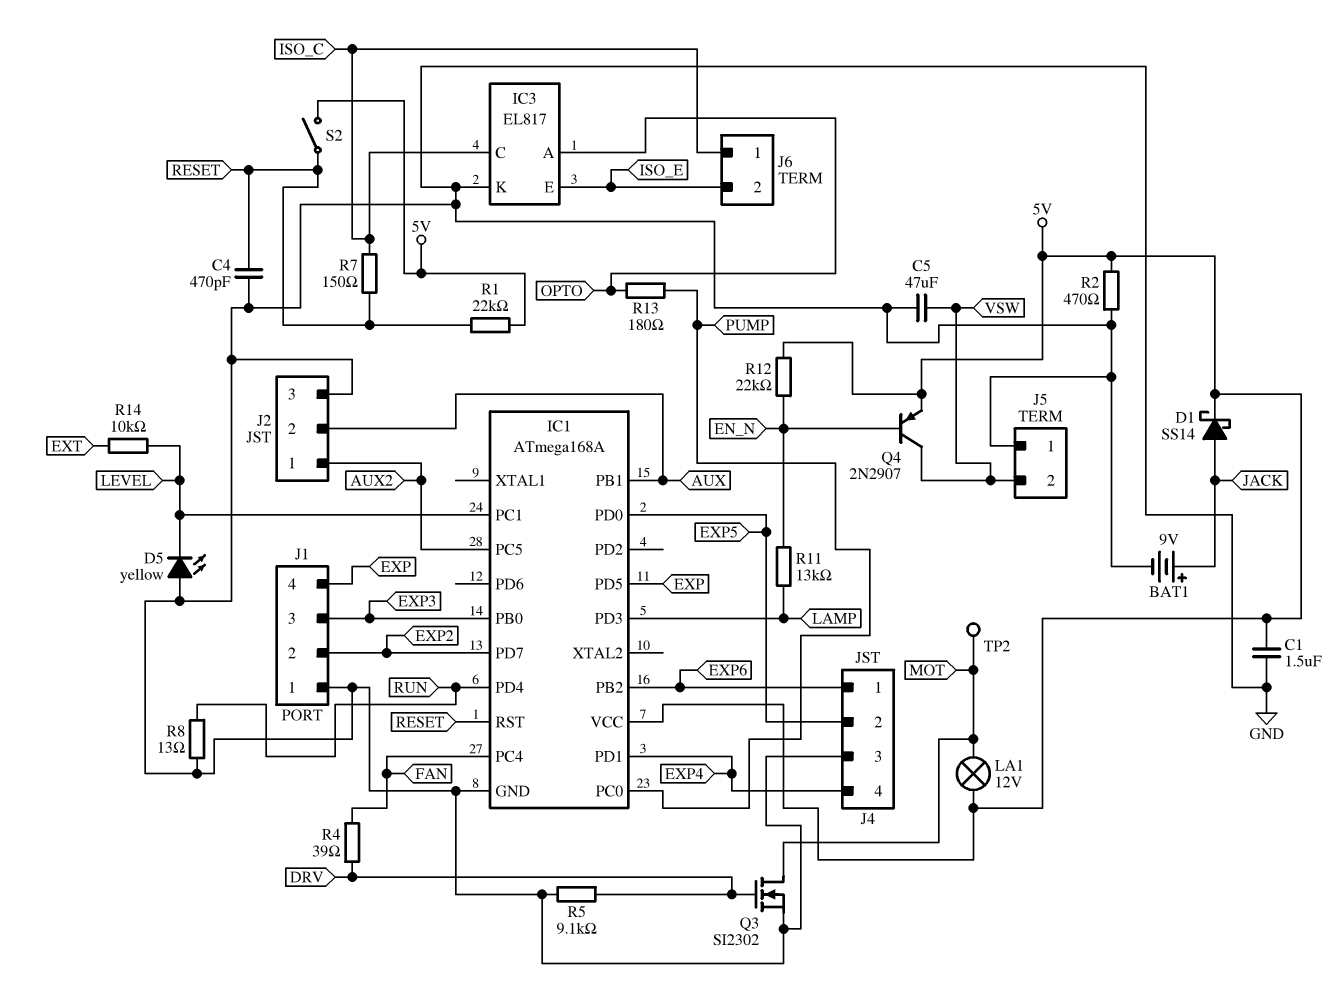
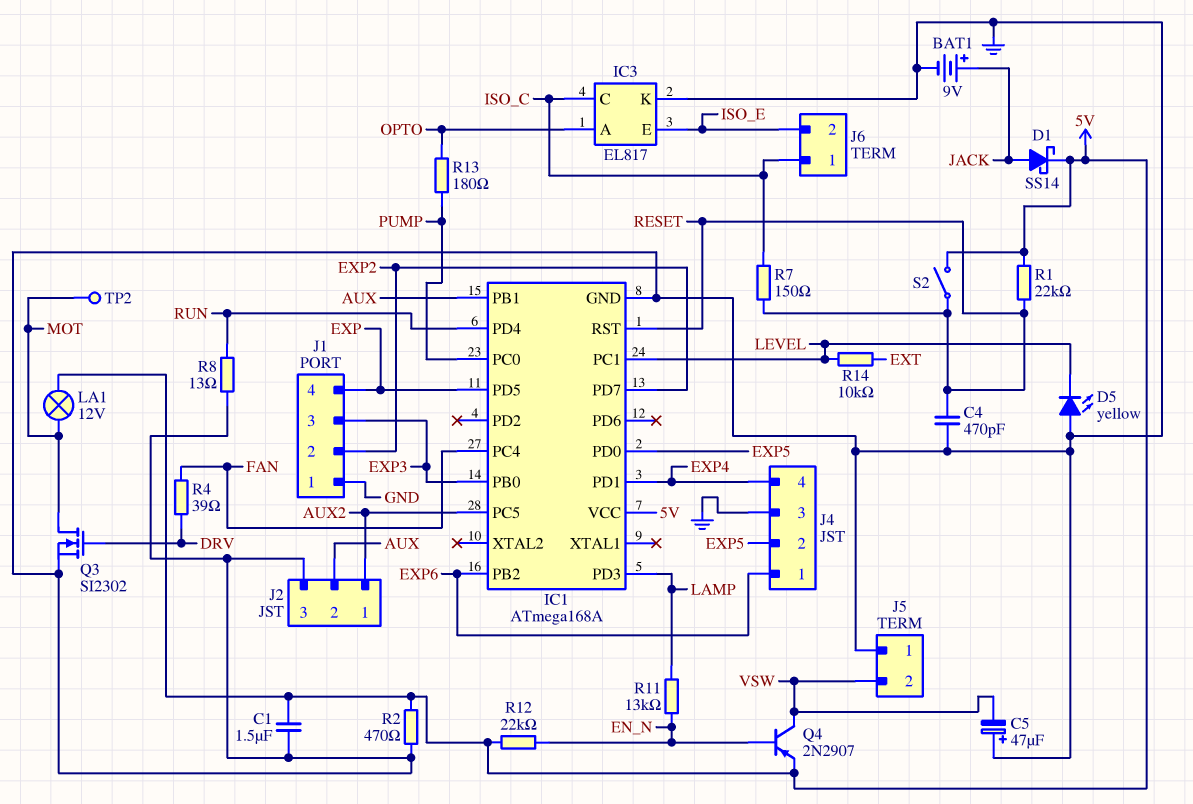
C5: 47uF (GND, VSW) -> 47uF (plus GND, minus VSW)
R5: 9.1k (DRV, GND) -> none

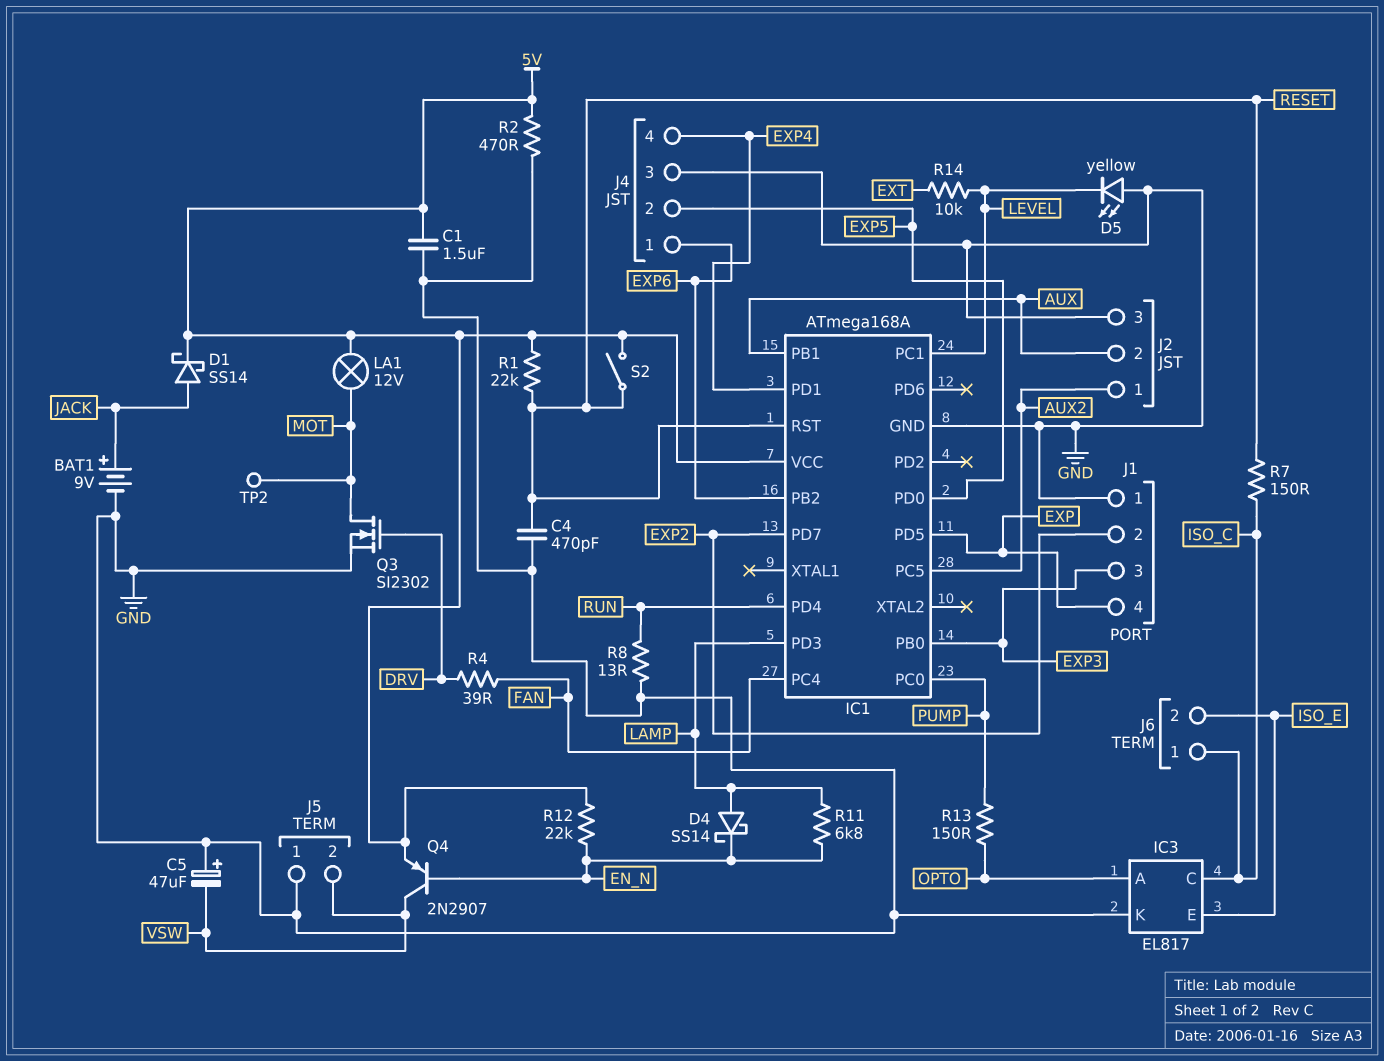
D4: none -> schottky SS14 (A LAMP, K EN_N)
R11: 13k (EN_N, LAMP) -> 6.8k (EN_N, LAMP)
R13: 180 (OPTO, PUMP) -> 150 (OPTO, PUMP)

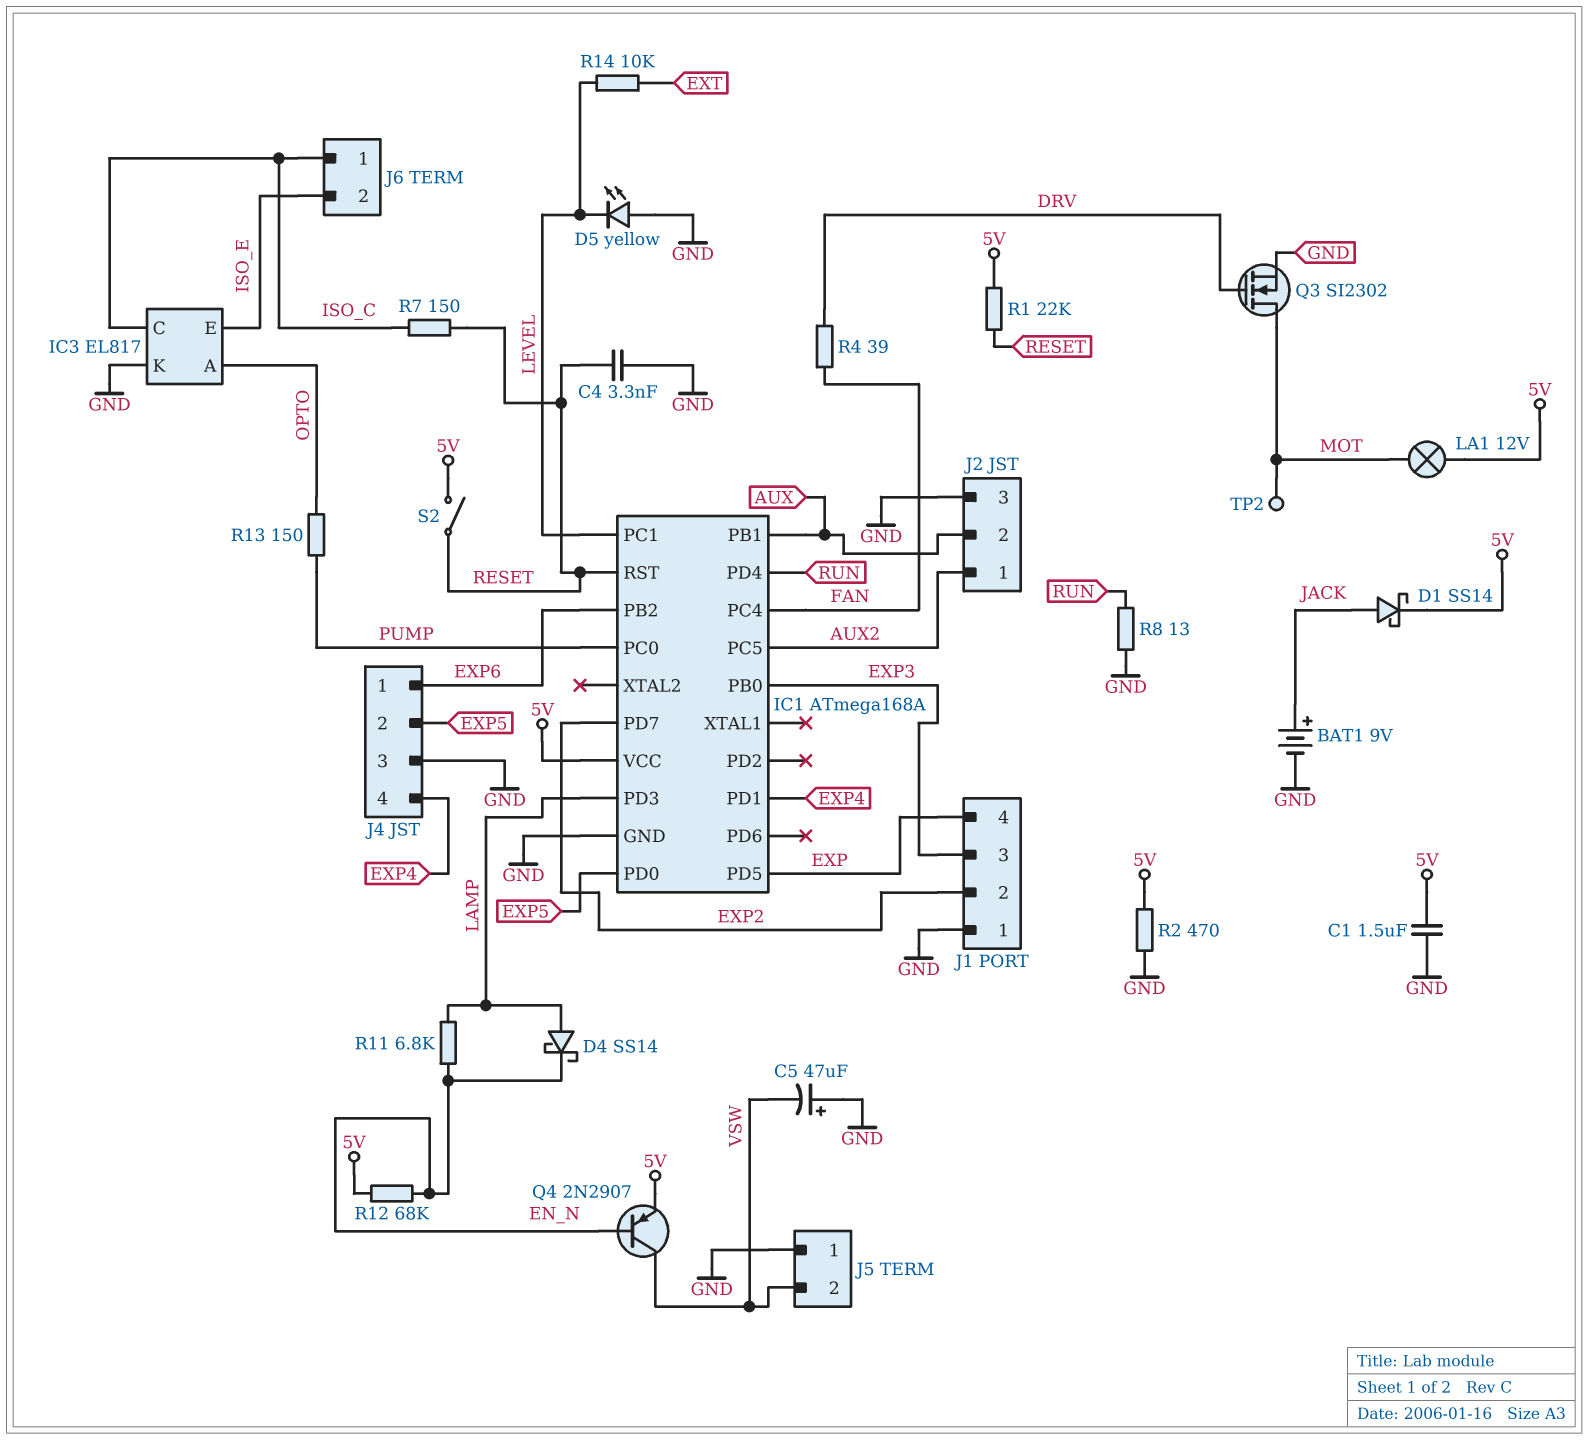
C4: 470pF (GND, RESET) -> 3.3nF (GND, RESET)
R12: 22k (5V, EN_N) -> 68k (5V, EN_N)

